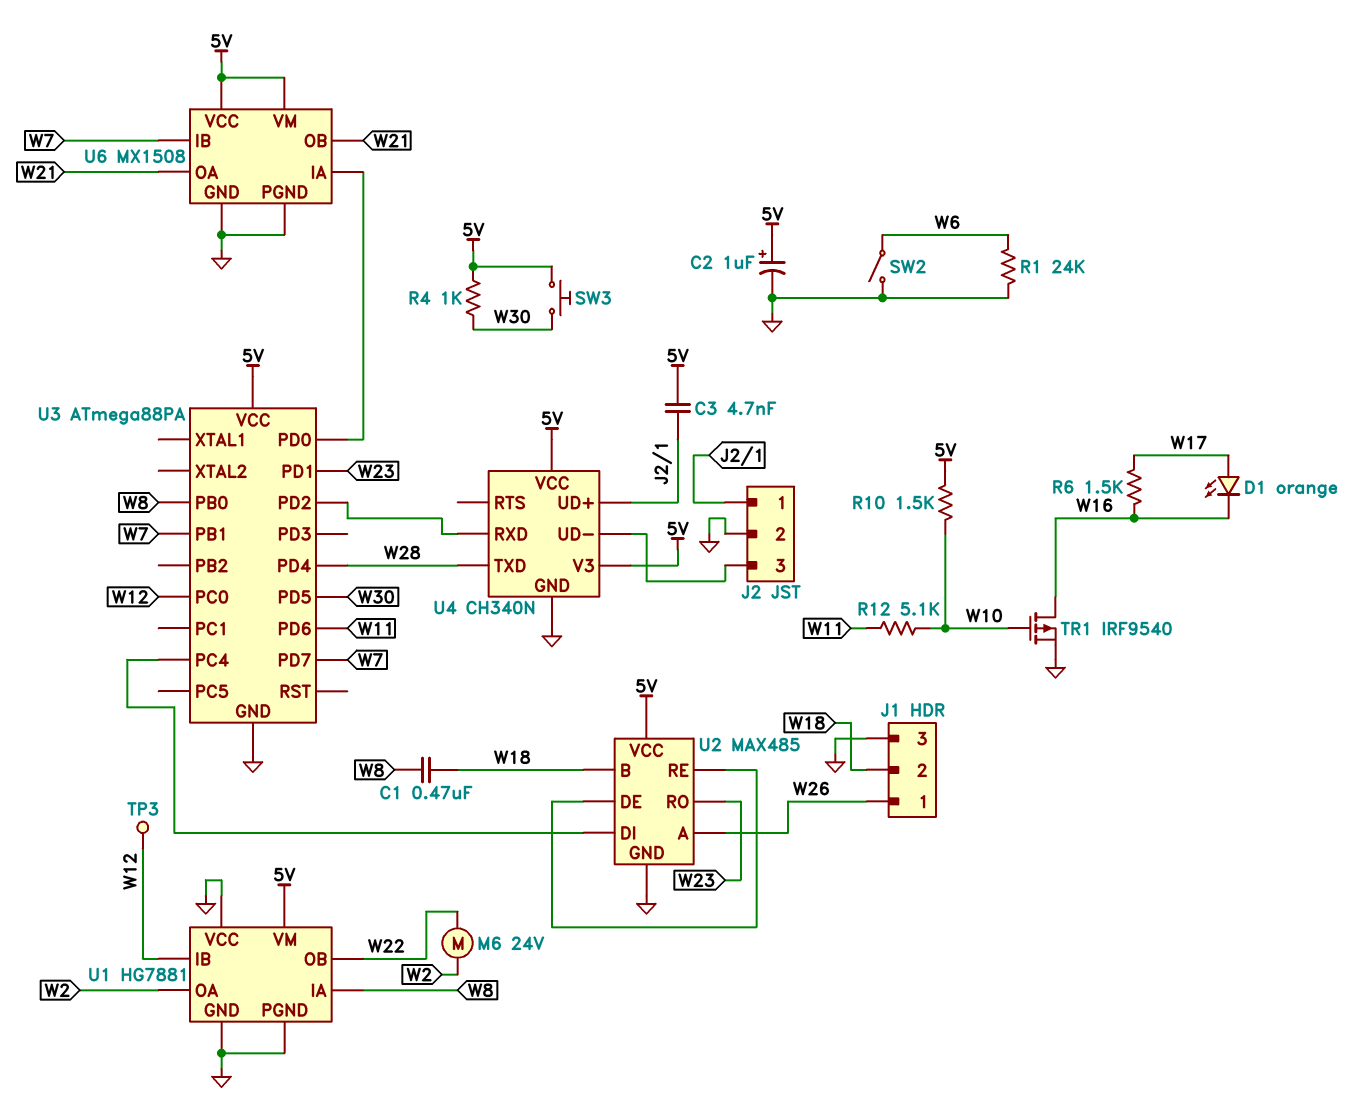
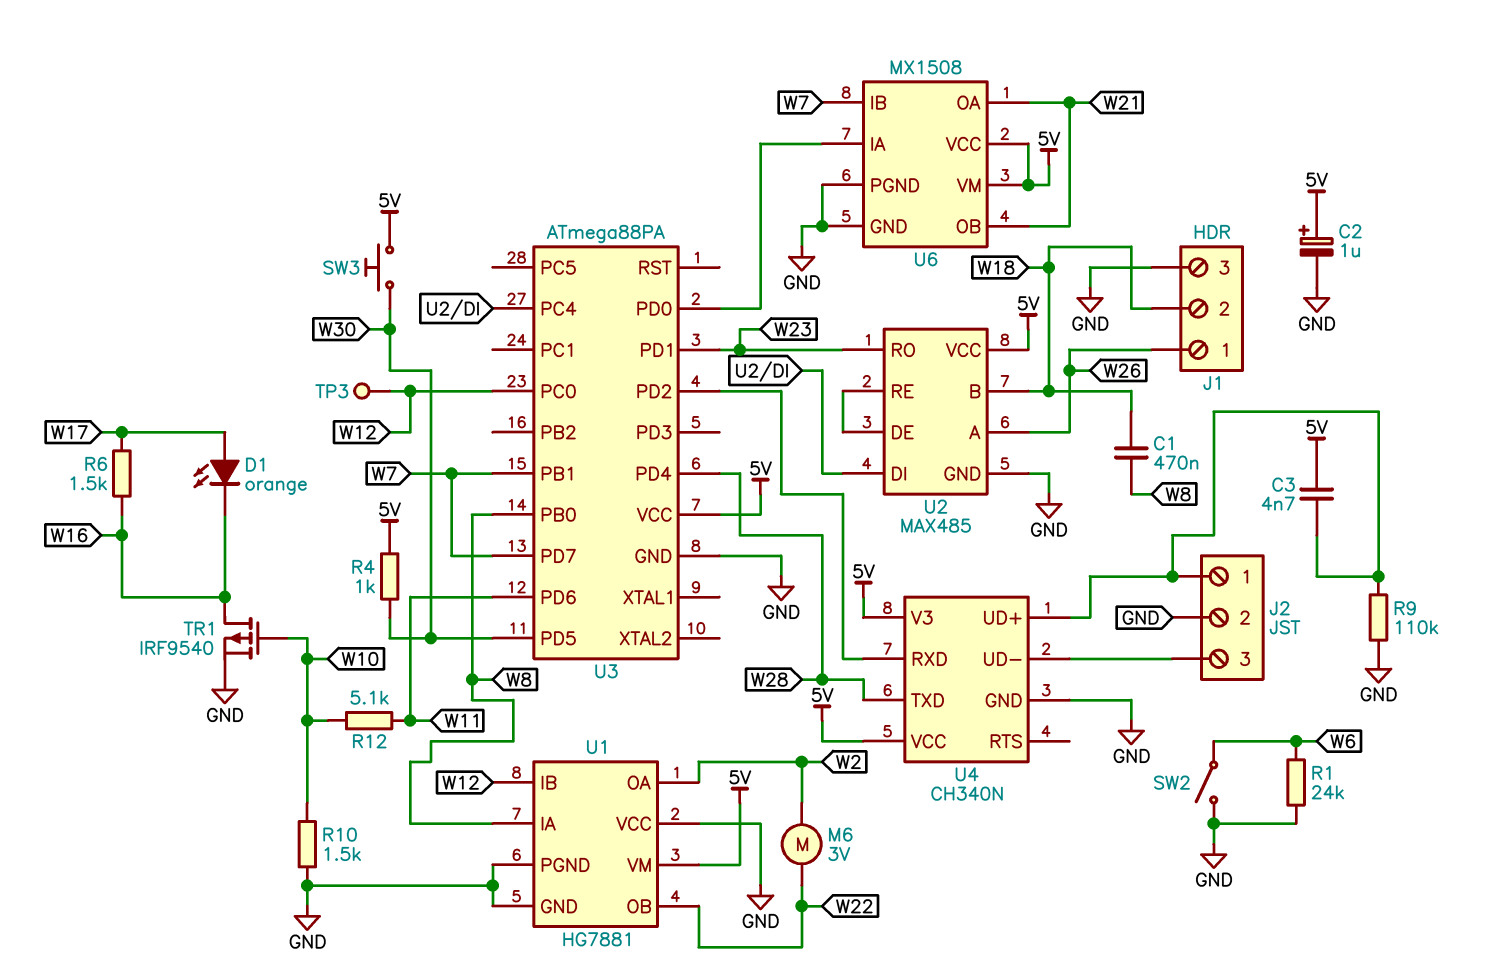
M6: motor 24V (W2, W22) -> motor 3V (W2, W22)
R9: none -> 110k (GND, J2/1)
R10: 1.5k (5V, W10) -> 1.5k (GND, W10)

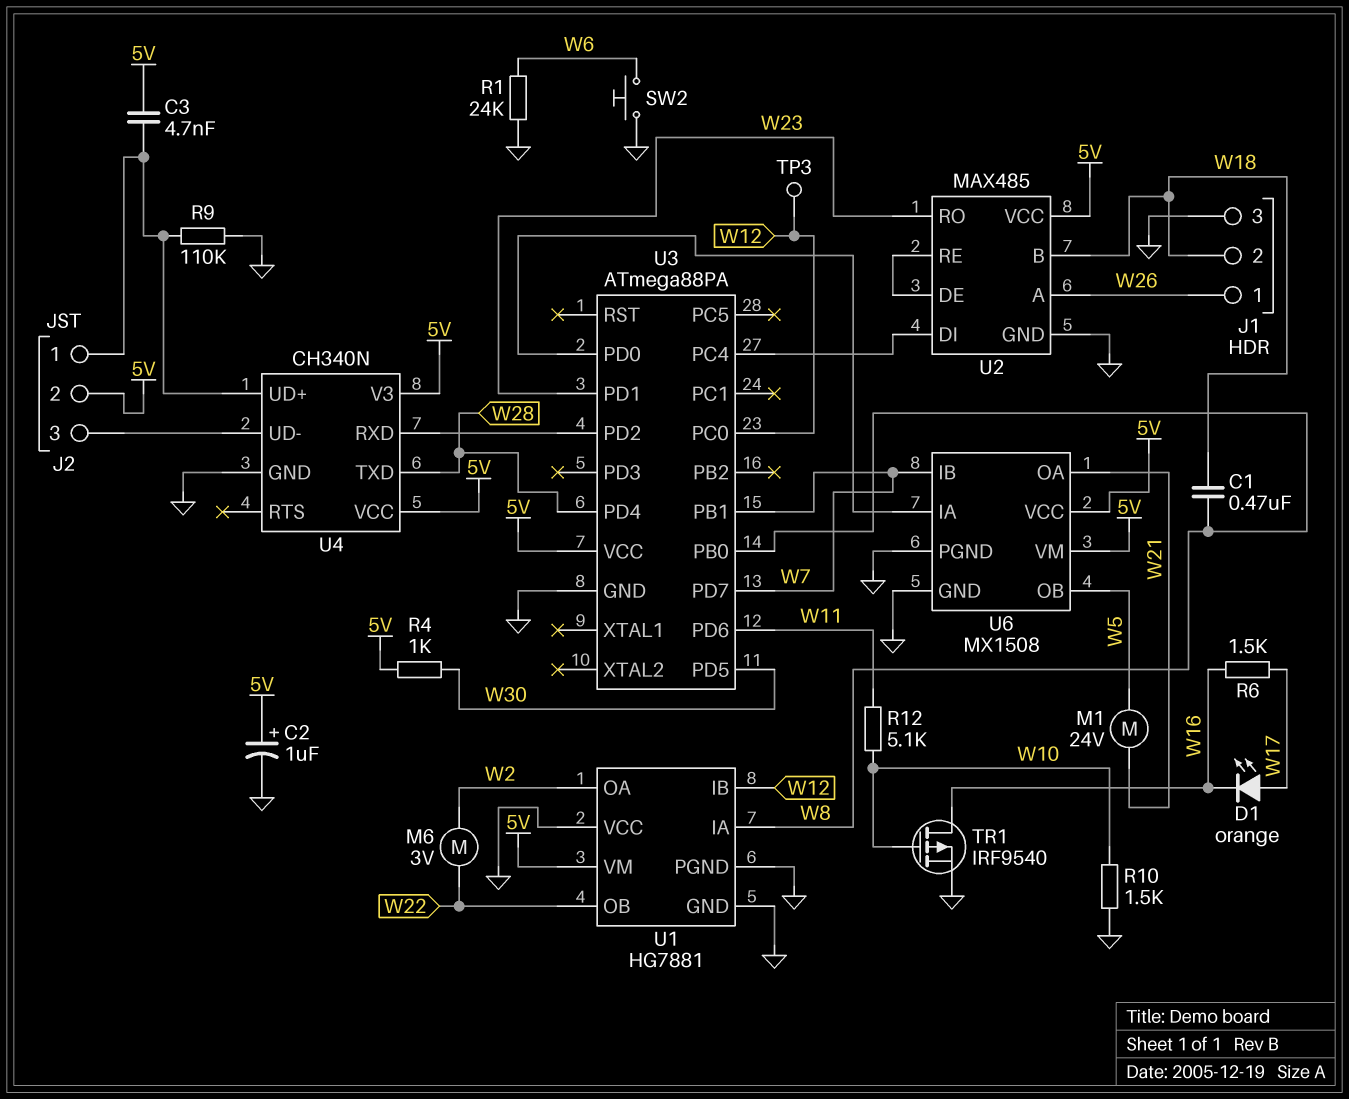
J2 pin 2: GND -> 5V
M1: none -> motor 24V (W5, W21)
SW2: switch (GND, W6) -> button (GND, W6)
SW3: button (5V, W30) -> none
U6 pin OB: W21 -> W5

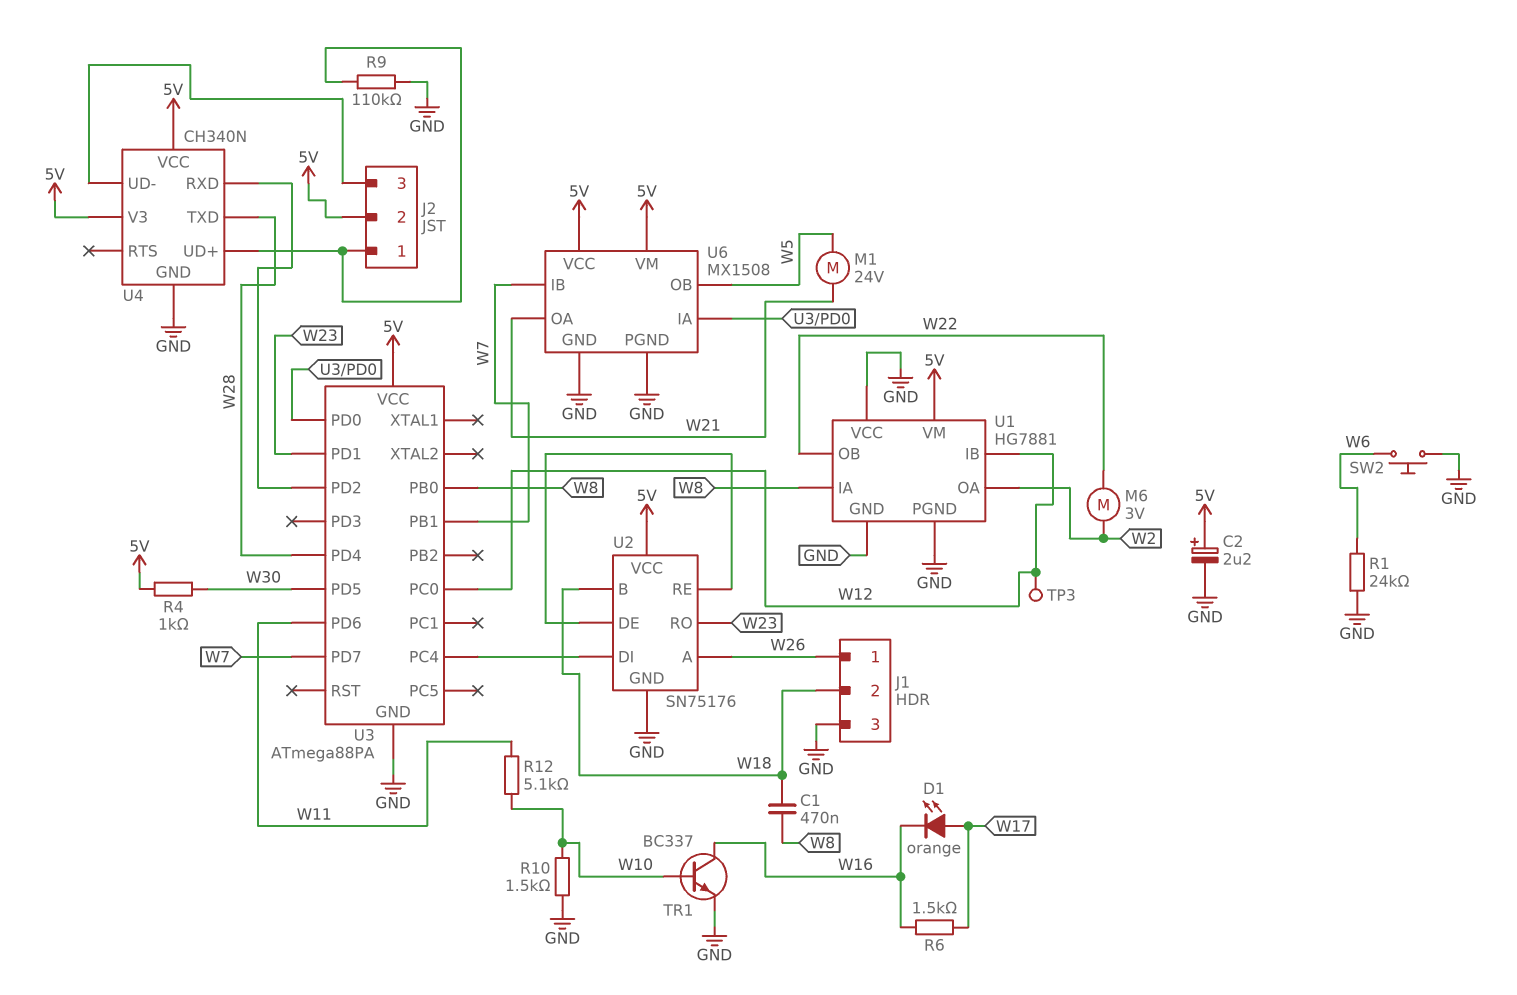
C2: 1uF (plus 5V, minus GND) -> 2.2uF (plus 5V, minus GND)
C3: 4.7nF (5V, J2/1) -> none
TR1: PMOS IRF9540 (G W10, D W16, S GND) -> NPN BC337 (B W10, C W16, E GND)
U2: MAX485 -> SN75176

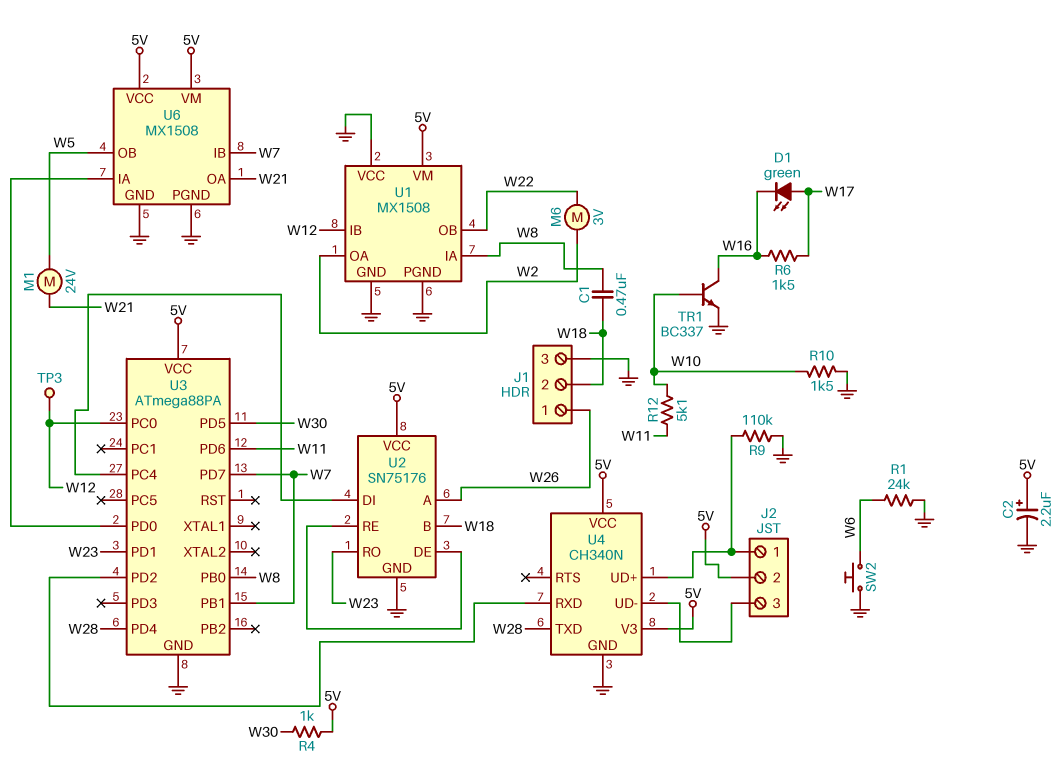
D1: LED orange (A W17, K W16) -> LED green (A W17, K W16)
U1: HG7881 -> MX1508

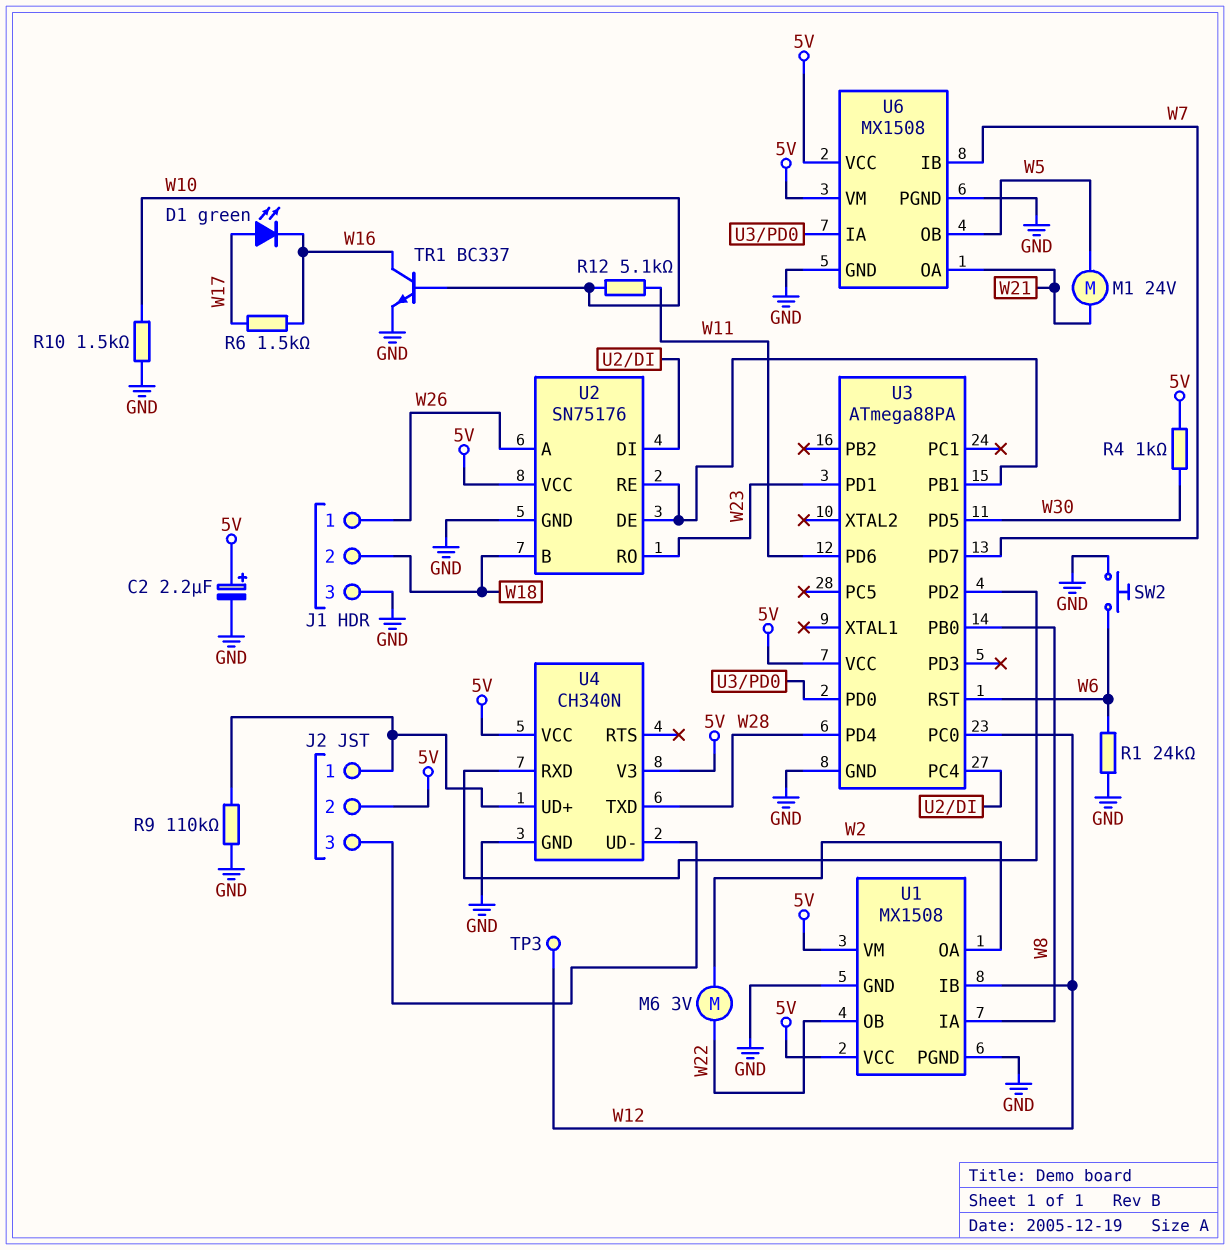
C1: 470nF (W8, W18) -> none
U1 pin VCC: GND -> 5V
U3 pin PB1: W7 -> U2/DE
U3 pin RST: none -> W6

